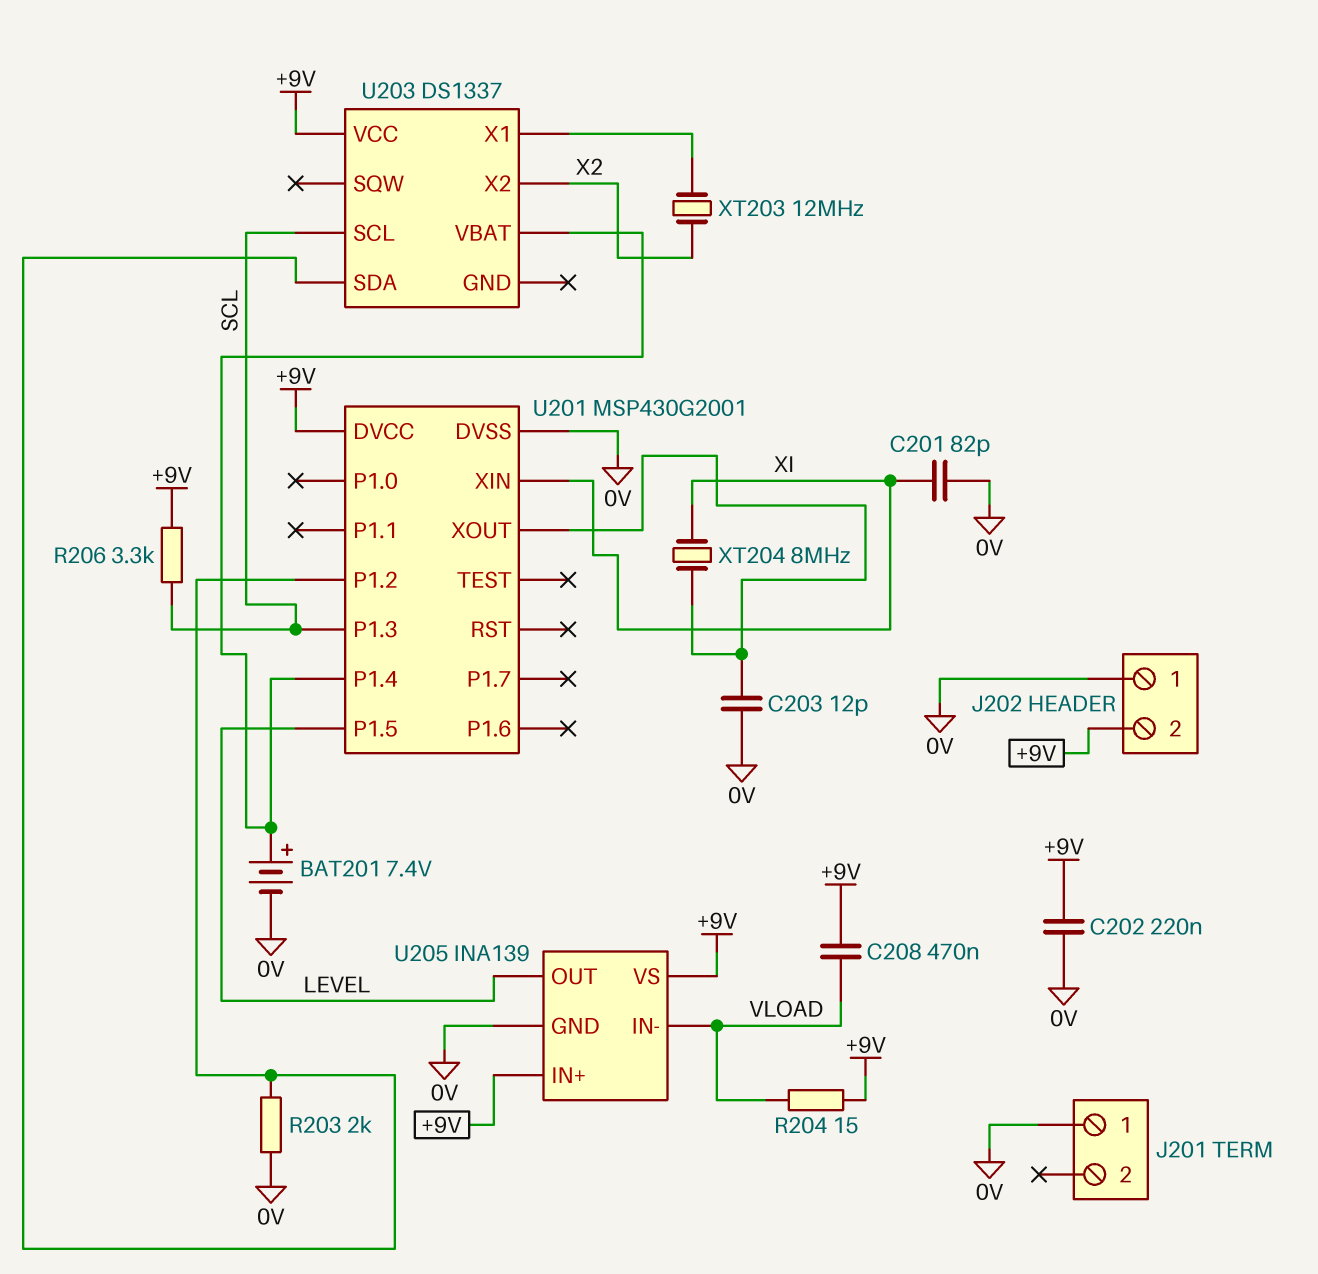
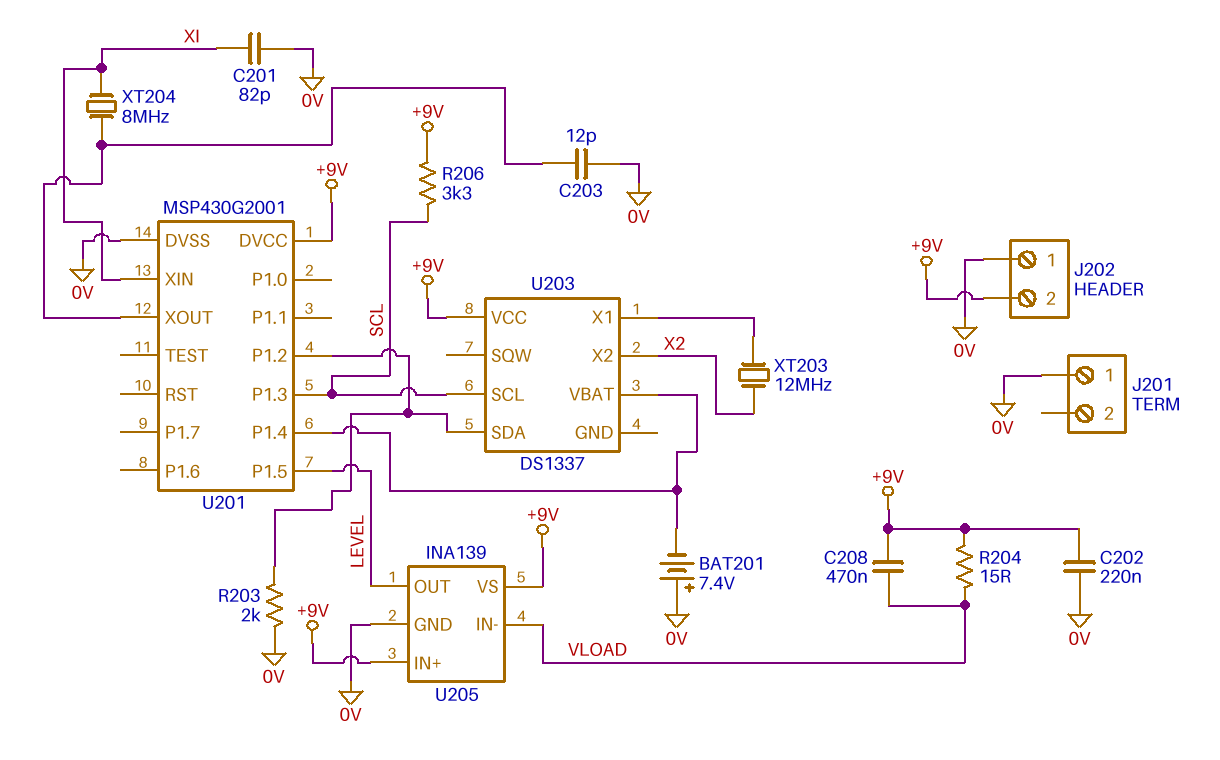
BAT201: 7.4V (plus U201/P1.4, minus 0V) -> 7.4V (plus 0V, minus U201/P1.4)

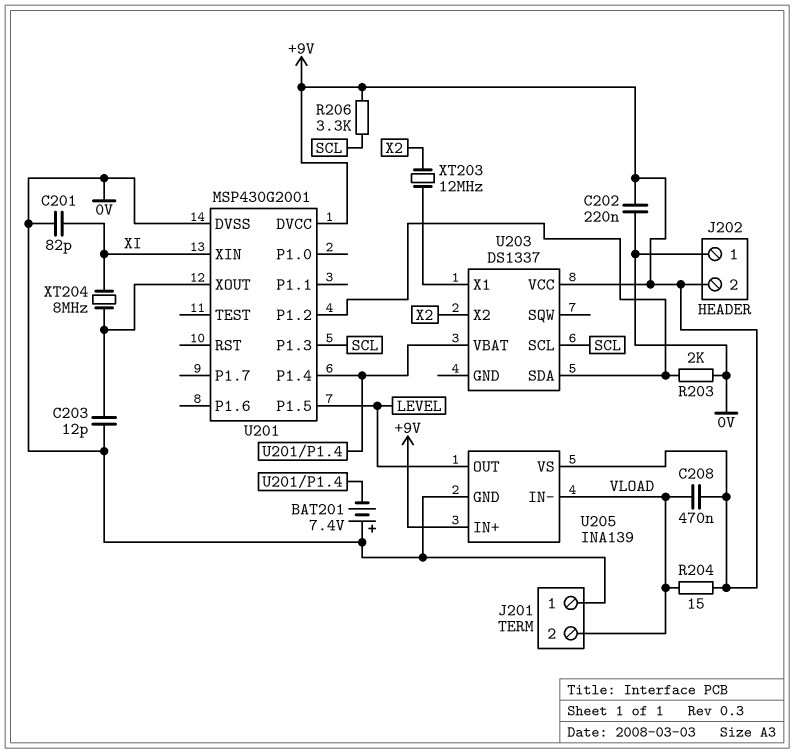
J201 pin 2: none -> VLOAD

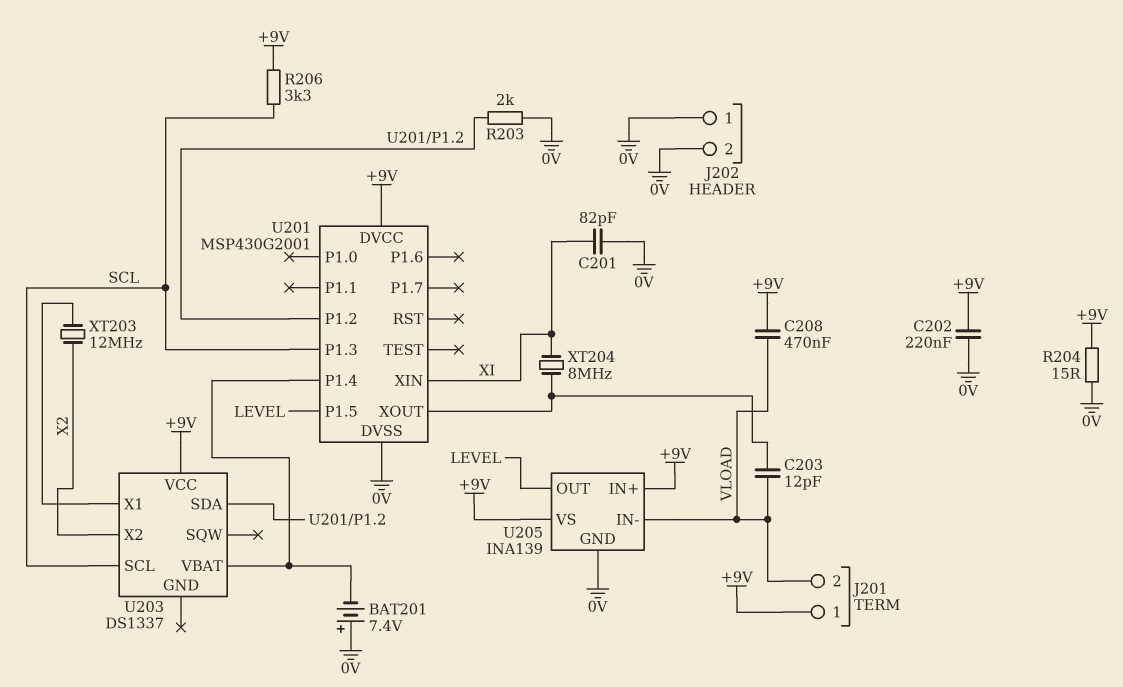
C203: 12pF (0V, U201/XOUT) -> 12pF (U201/XOUT, VLOAD)
J201 pin 1: 0V -> +9V
J202 pin 2: +9V -> 0V
R204: 15 (+9V, VLOAD) -> 15 (+9V, 0V)

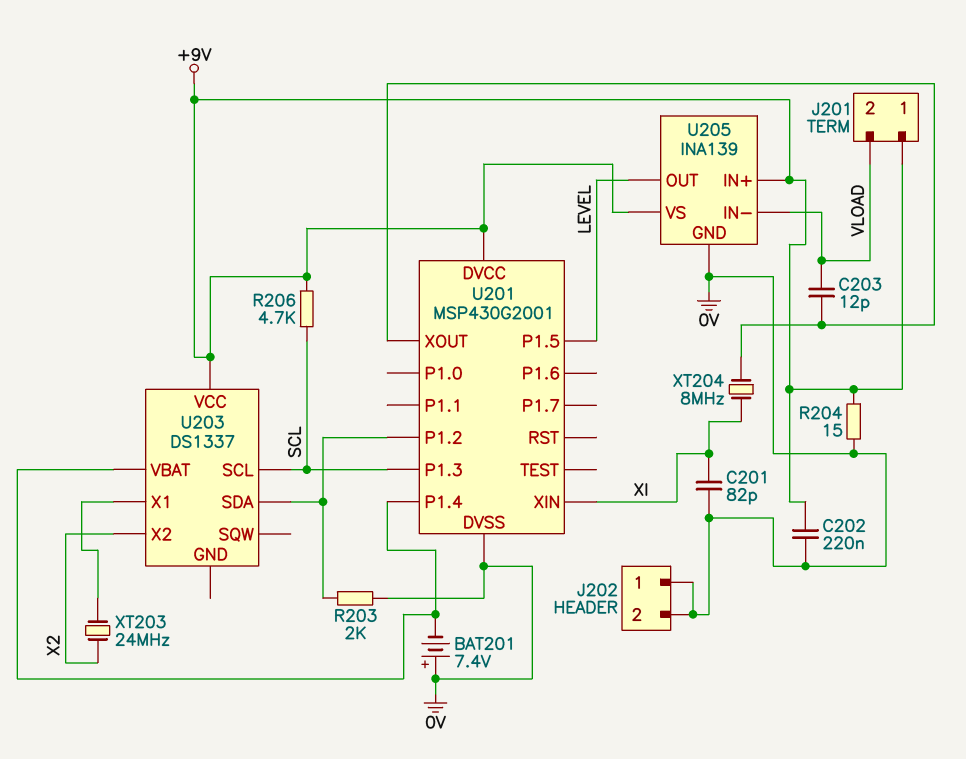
C208: 470nF (+9V, VLOAD) -> none
R206: 3.3k (+9V, SCL) -> 4.7k (+9V, SCL)
XT203: 12MHz (U203/X1, X2) -> 24MHz (U203/X1, X2)

